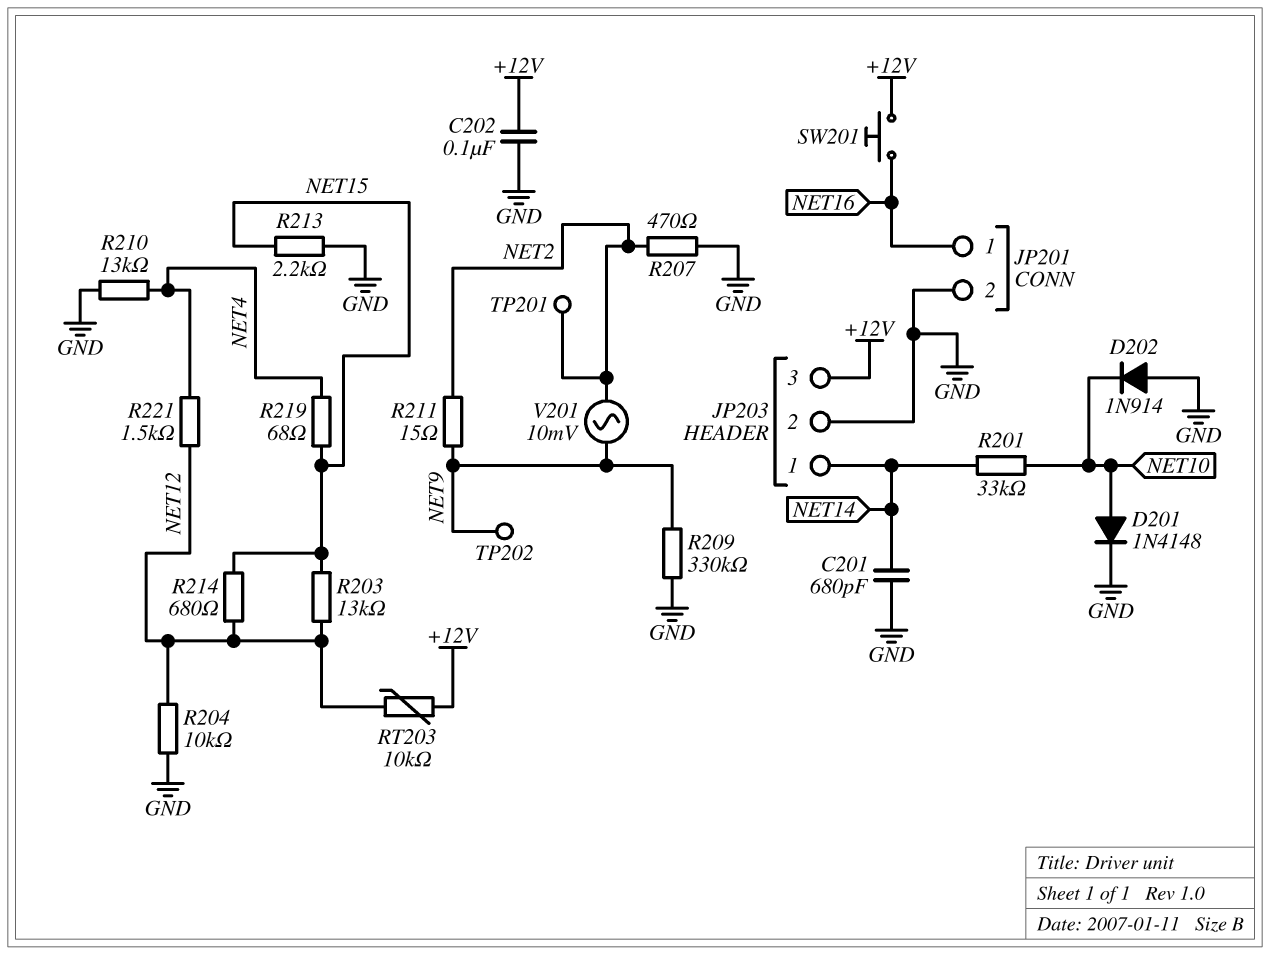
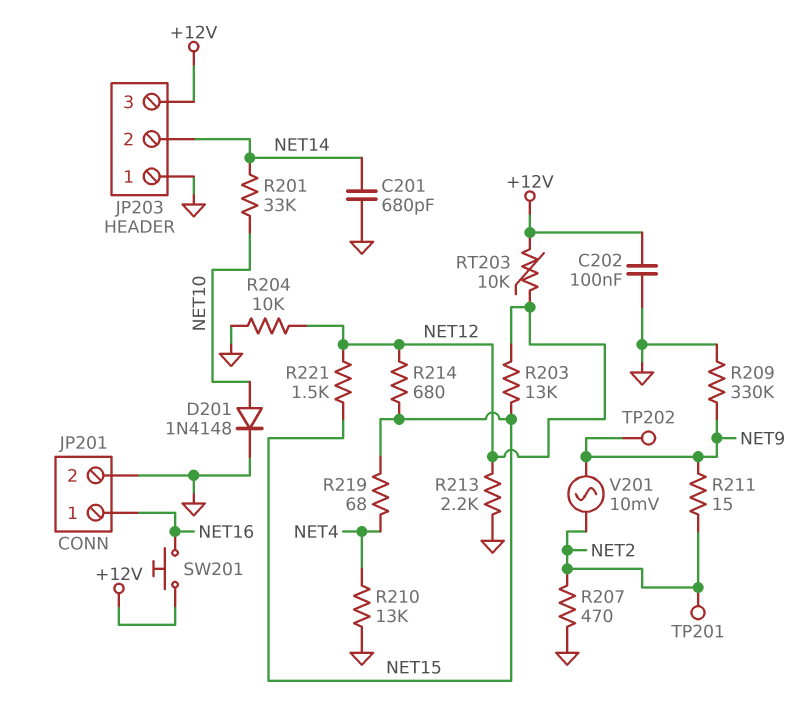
D202: diode 1N914 (A GND, K NET10) -> none
JP203 pin 1: NET14 -> GND
JP203 pin 2: GND -> NET14
R213: 2.2k (GND, NET15) -> 2.2k (GND, NET12)
R221: 1.5k (NET4, NET12) -> 1.5k (NET12, NET15)

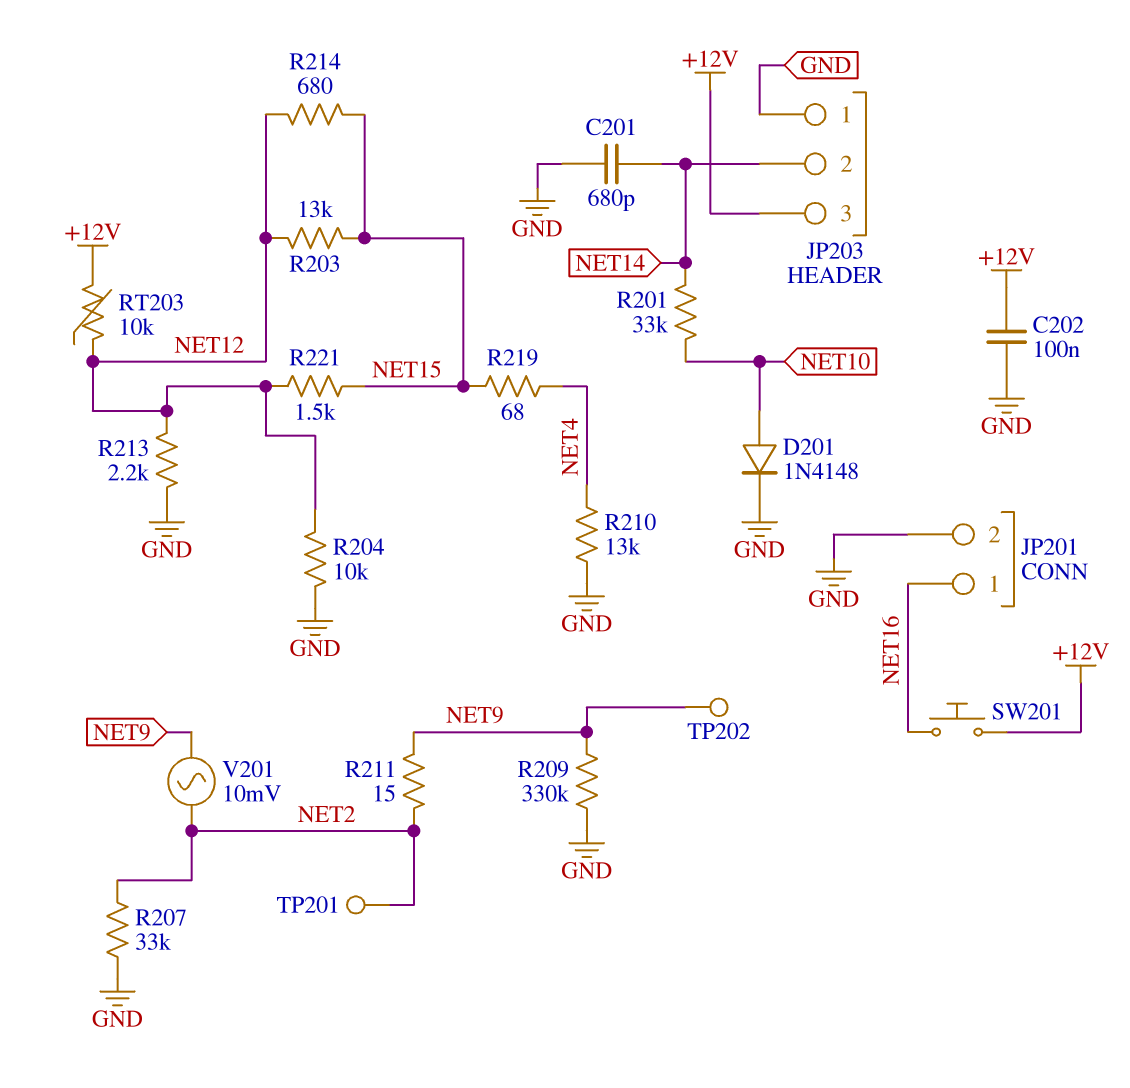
R207: 470 (GND, NET2) -> 33k (GND, NET2)

